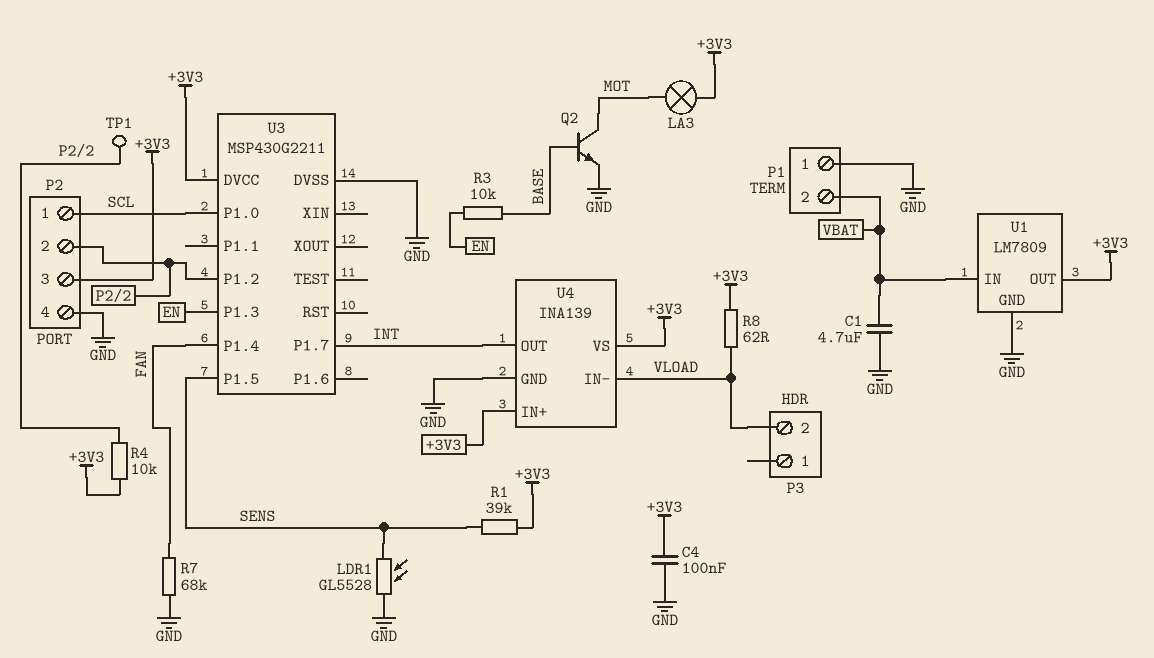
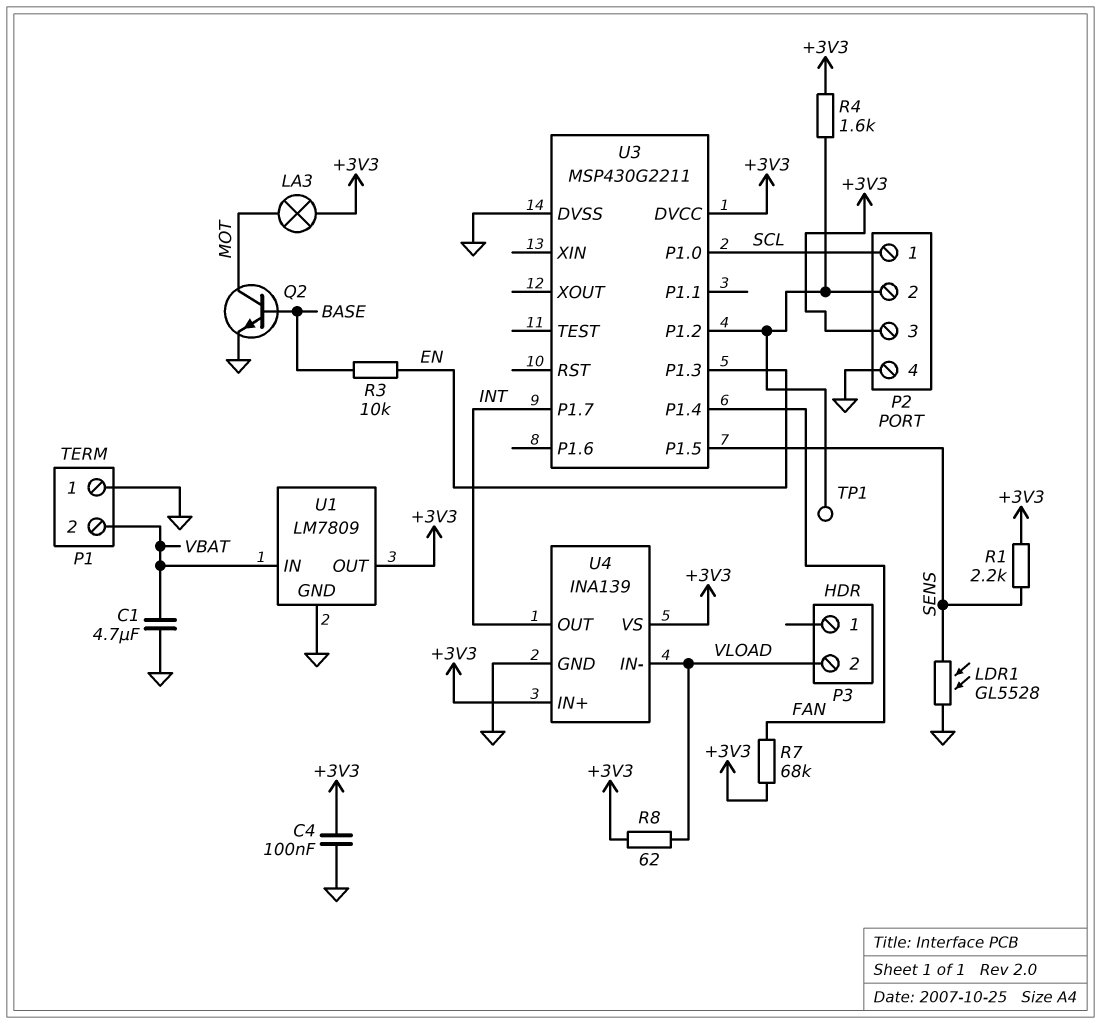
R1: 39k (+3V3, SENS) -> 2.2k (+3V3, SENS)
R4: 10k (+3V3, P2/2) -> 1.6k (+3V3, P2/2)
R7: 68k (FAN, GND) -> 68k (+3V3, FAN)

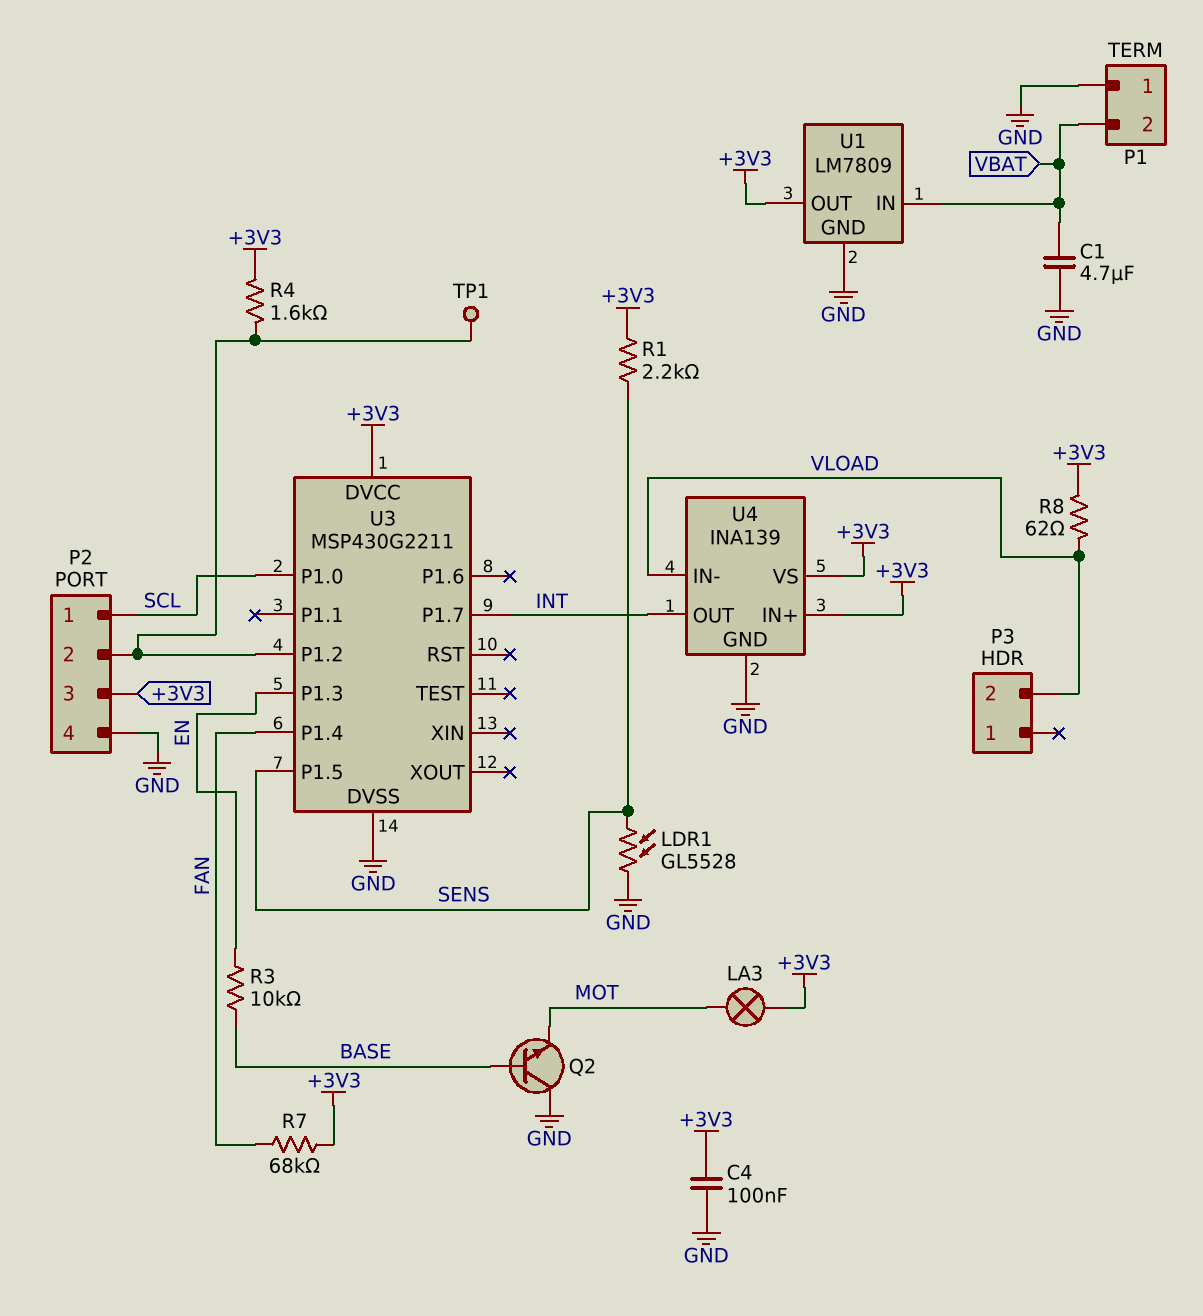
Q2: NPN (B BASE, C MOT, E GND) -> NPN (B BASE, C GND, E MOT)

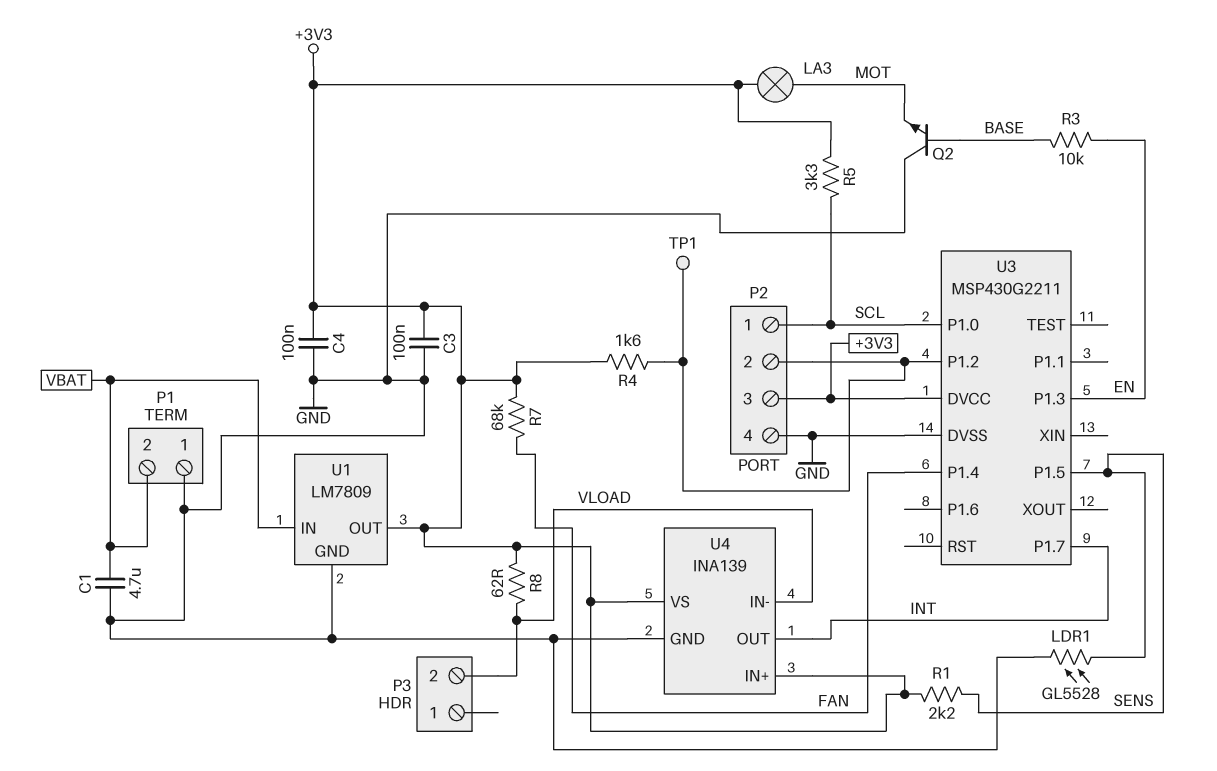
C3: none -> 100nF (+3V3, GND)
R5: none -> 3.3k (+3V3, SCL)

